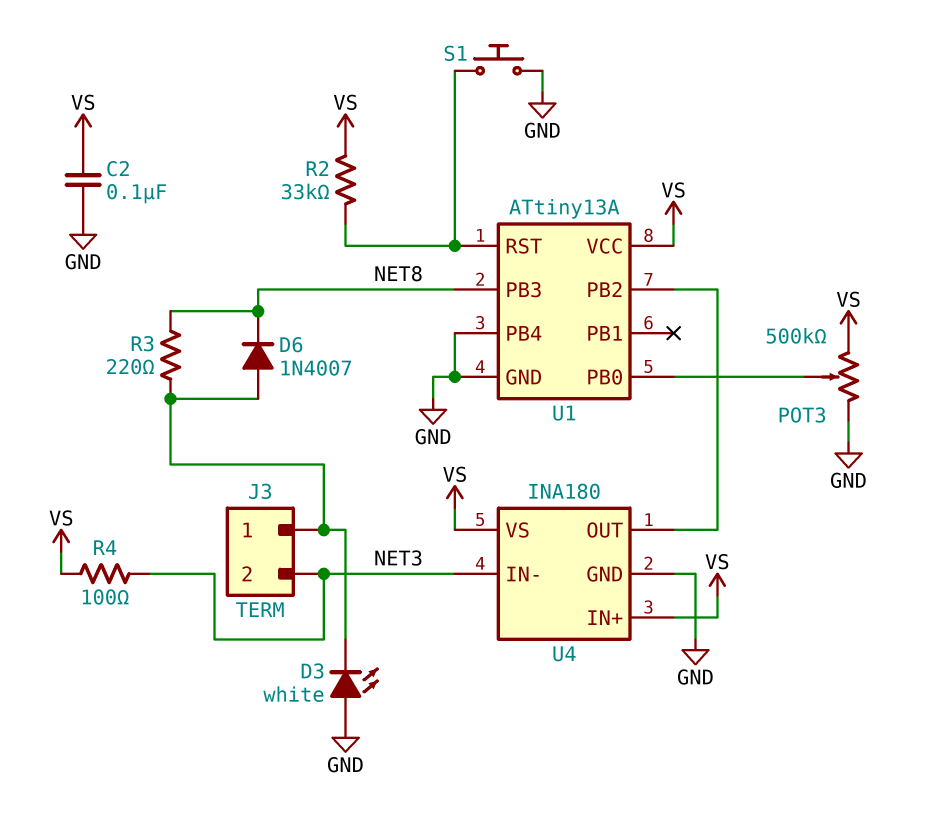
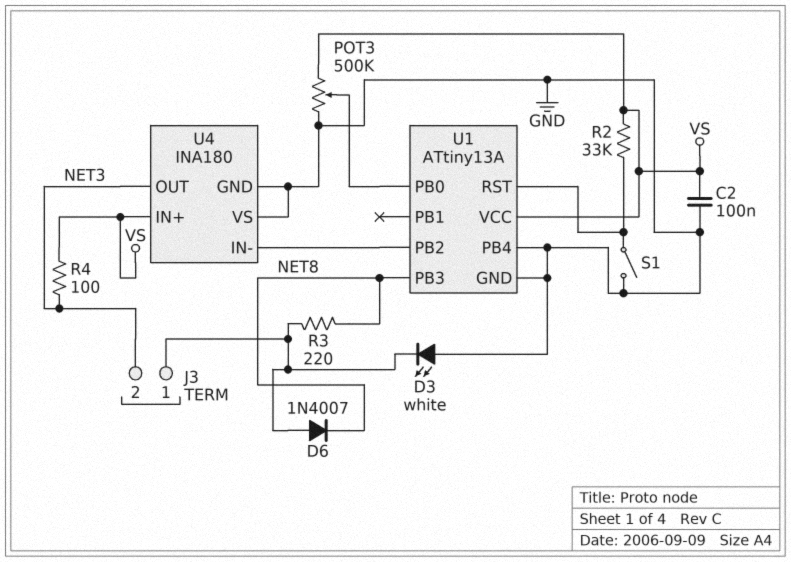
S1: button (GND, U1/RST) -> switch (GND, U1/RST)
U4 pin IN-: NET3 -> U1/PB2
U4 pin OUT: U1/PB2 -> NET3
U4 pin VS: VS -> GND

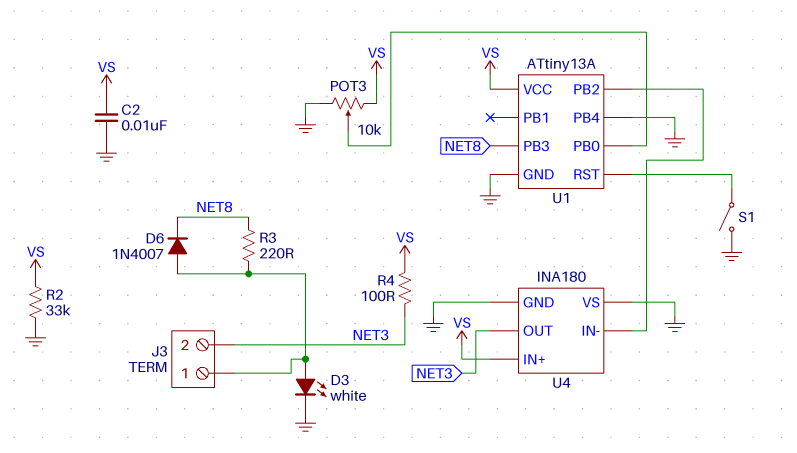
C2: 100nF (GND, VS) -> 10nF (GND, VS)
D3: LED white (A GND, K J3/1) -> LED white (A J3/1, K GND)
POT3: 500k (GND, VS, wiper U1/PB0) -> 10k (GND, VS, wiper U1/PB0)
R2: 33k (U1/RST, VS) -> 33k (GND, VS)

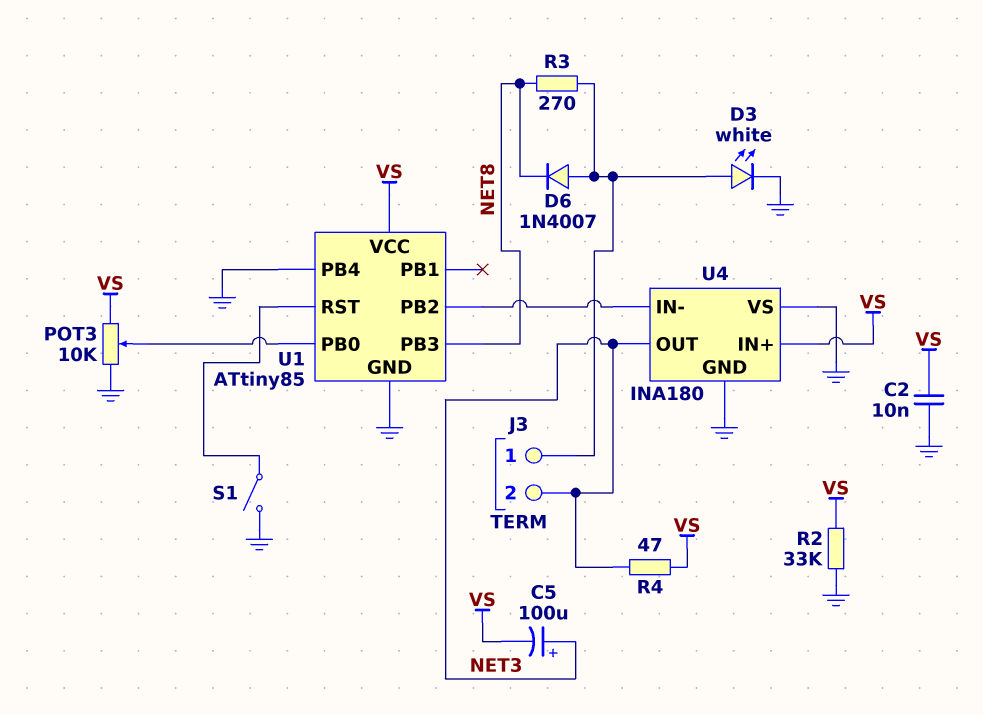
C5: none -> 100uF (plus NET3, minus VS)
R3: 220 (J3/1, NET8) -> 270 (J3/1, NET8)
R4: 100 (NET3, VS) -> 47 (NET3, VS)
U1: ATtiny13A -> ATtiny85

